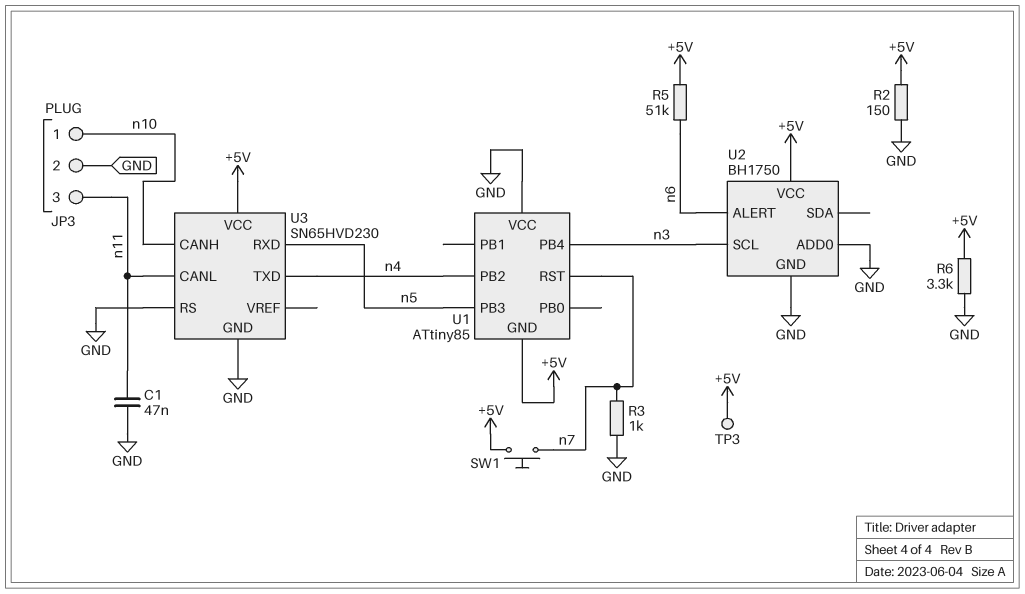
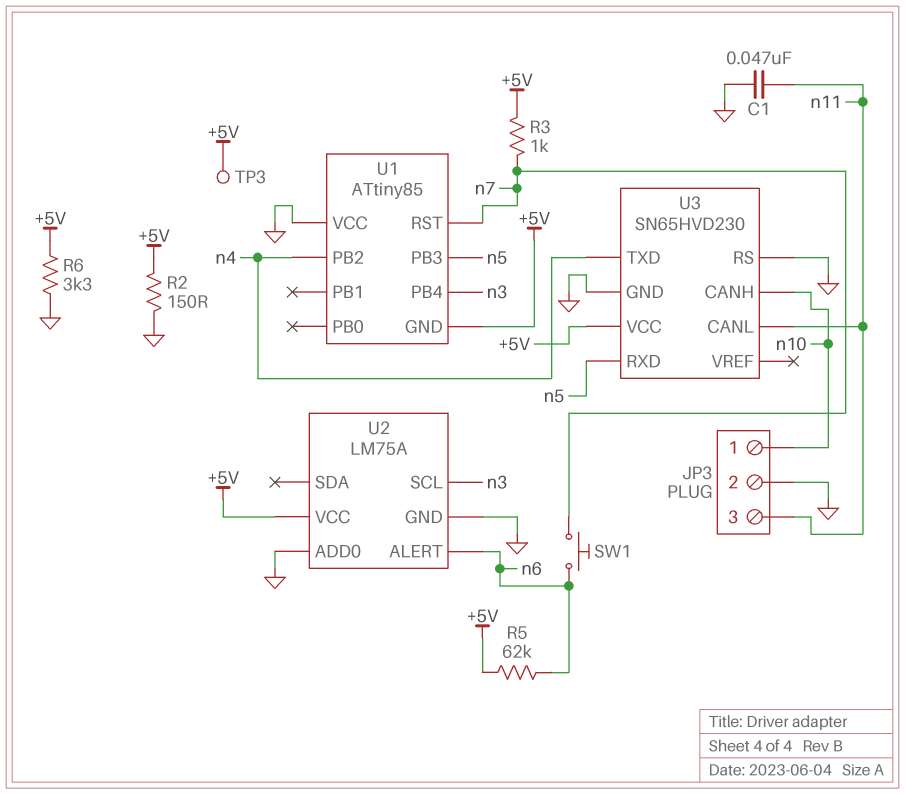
R3: 1k (GND, n7) -> 1k (+5V, n7)
R5: 51k (+5V, n6) -> 62k (+5V, n6)
SW1: button (+5V, n7) -> button (n6, n7)
U2: BH1750 -> LM75A

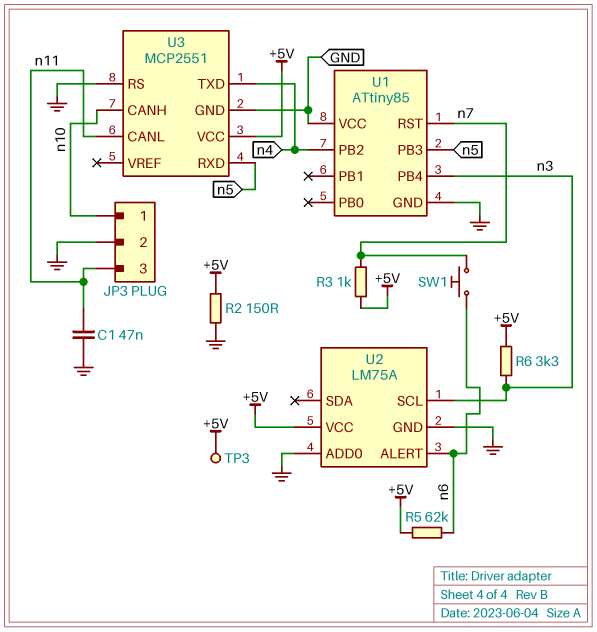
R6: 3.3k (+5V, GND) -> 3.3k (+5V, n3)
U1 pin GND: +5V -> GND
U3: SN65HVD230 -> MCP2551

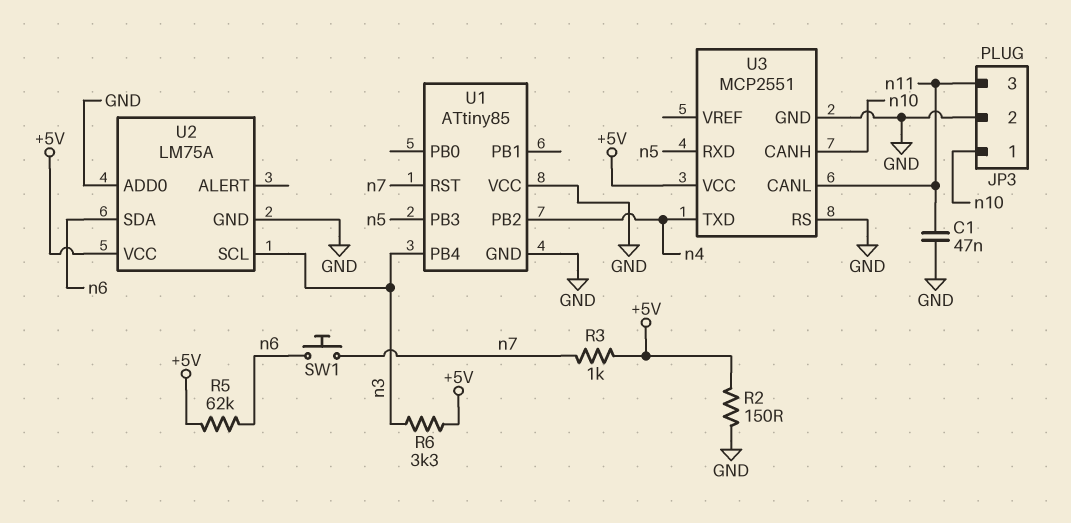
TP3: test point (+5V) -> none
U2 pin ALERT: n6 -> none
U2 pin SDA: none -> n6

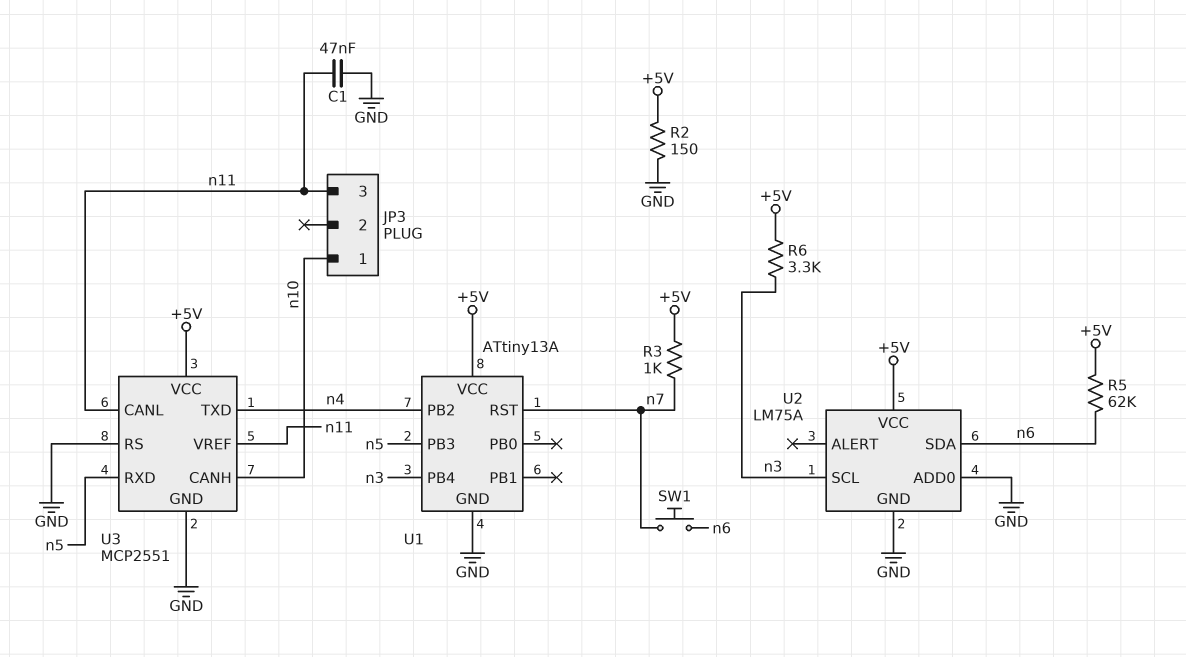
JP3 pin 2: GND -> none
U1: ATtiny85 -> ATtiny13A
U1 pin VCC: GND -> +5V
U3 pin VREF: none -> n11

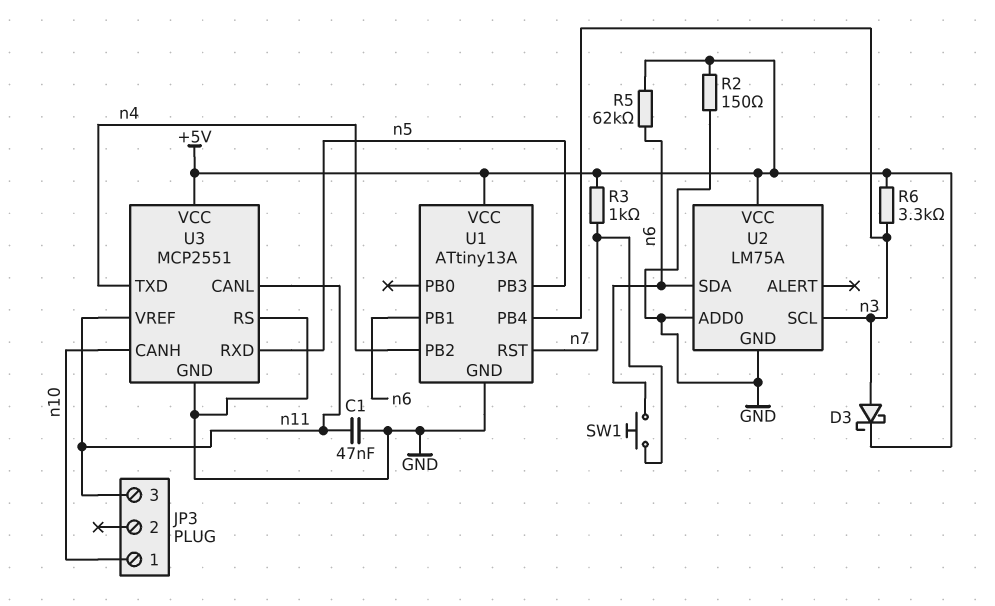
D3: none -> schottky (A n3, K +5V)
U1 pin PB1: none -> n6

